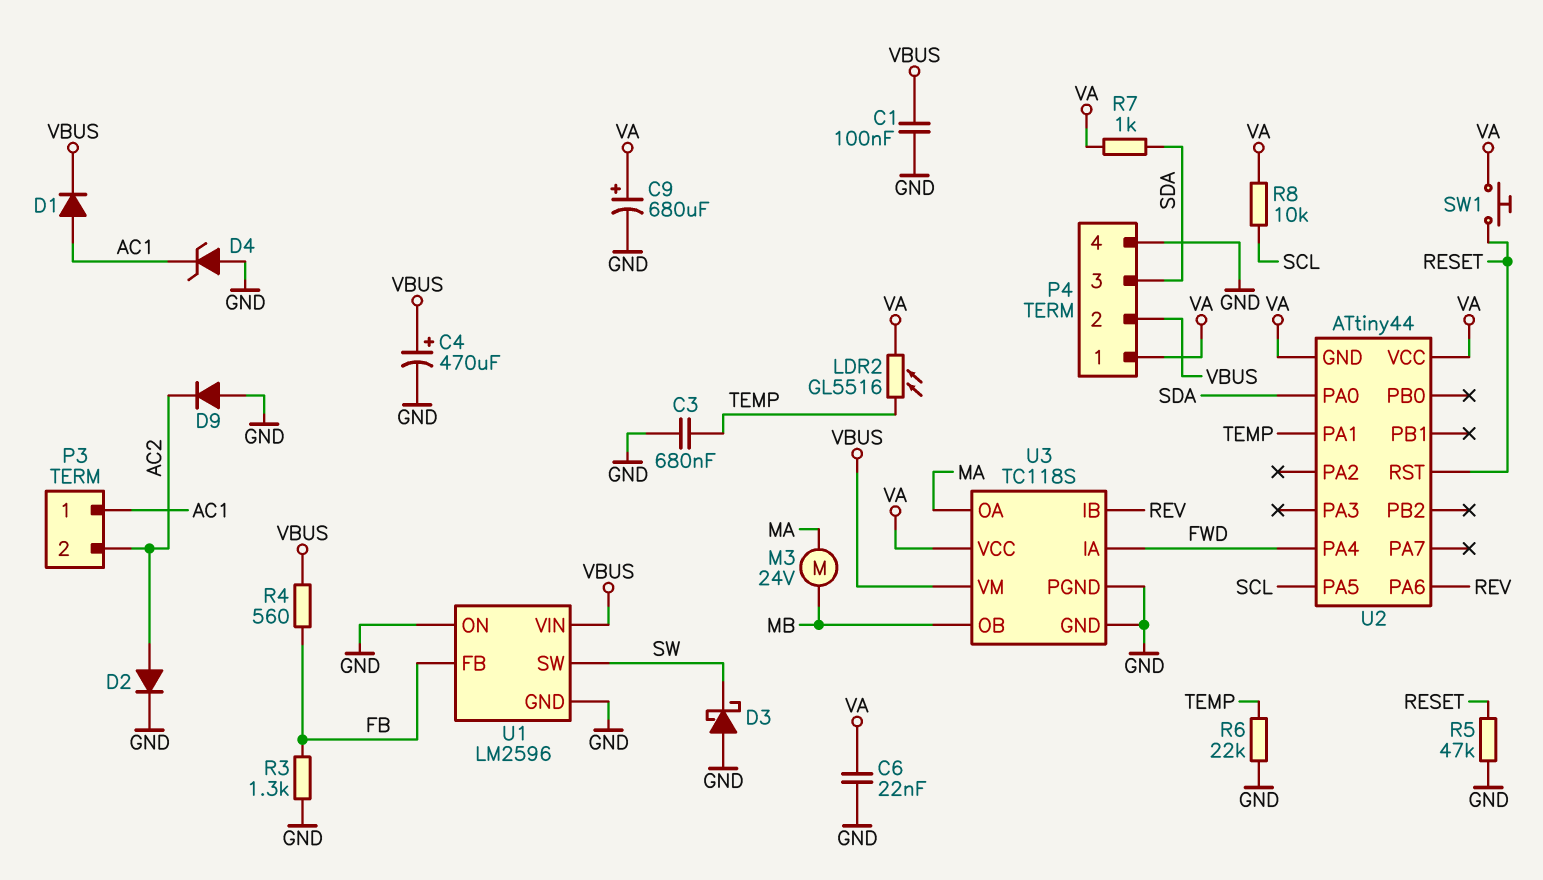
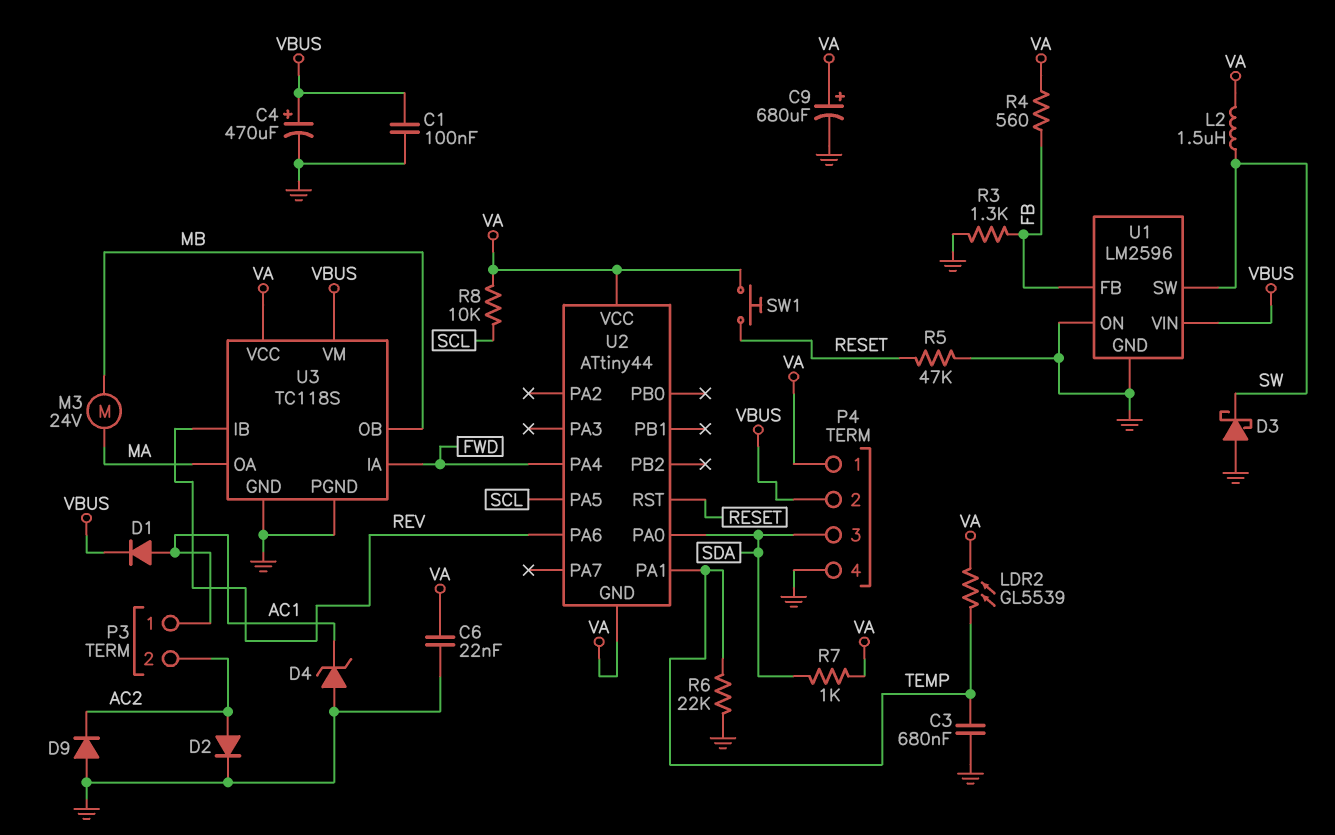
L2: none -> 1.5uH (SW, VA)
LDR2: GL5516 (TEMP, VA) -> GL5539 (TEMP, VA)
R4: 560 (FB, VBUS) -> 560 (FB, VA)

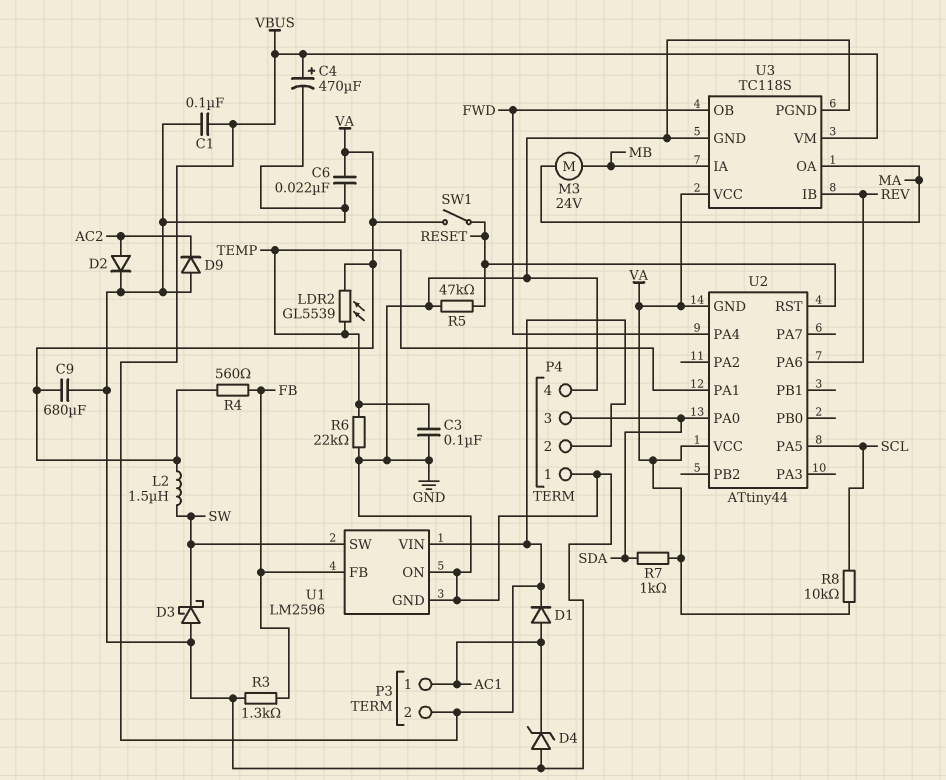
C3: 680nF (GND, TEMP) -> 100nF (GND, TEMP)
C9: 680uF (plus VA, minus GND) -> 680uF (GND, VA)
P3 pin 2: AC2 -> VBUS
P4 pin 1: VA -> GND
SW1: button (RESET, VA) -> switch (RESET, VA)
U3 pin IA: FWD -> MB
U3 pin OB: MB -> FWD

